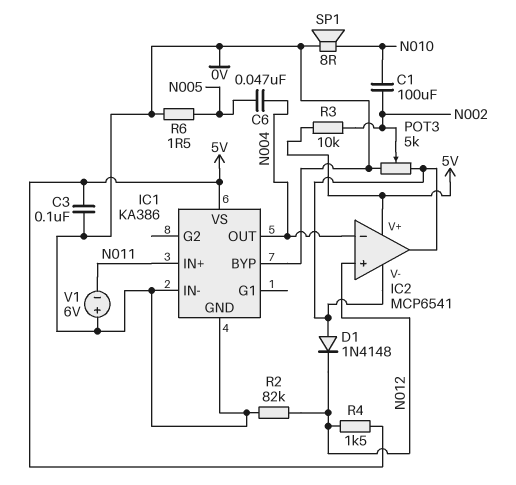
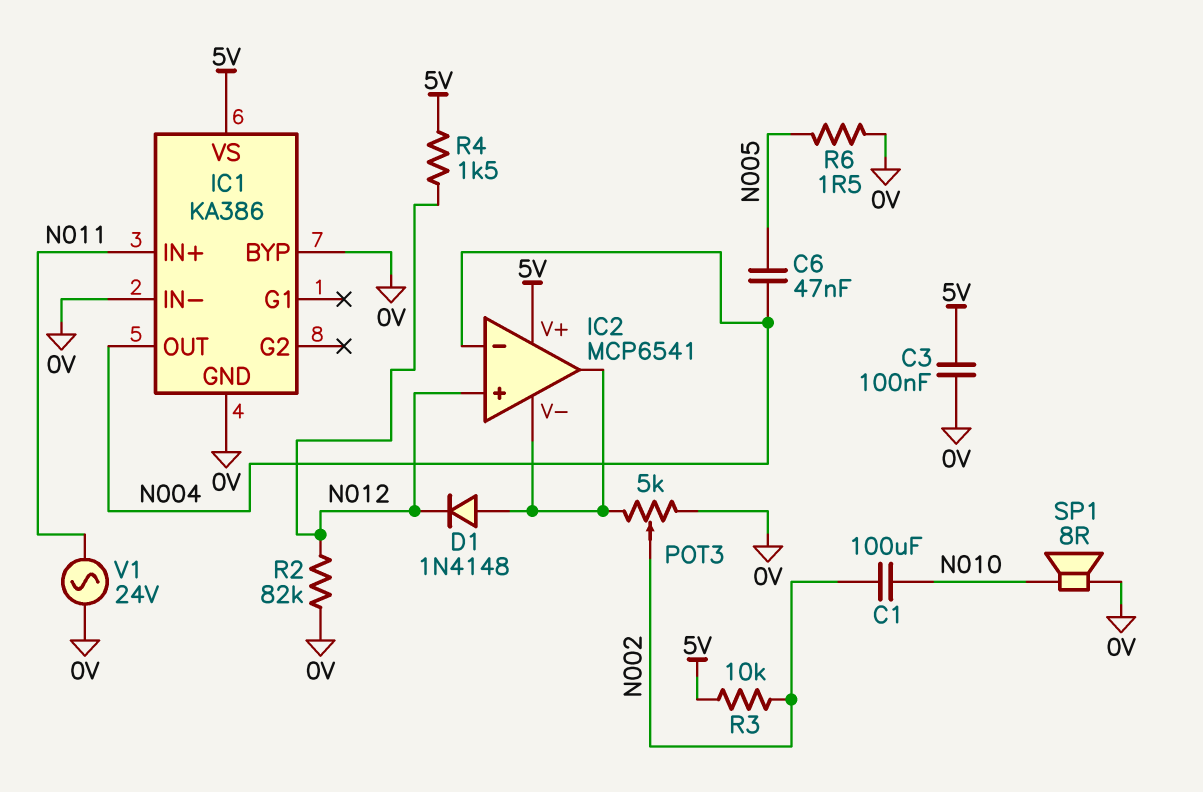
V1: 6V (plus 0V, minus N011) -> AC 24V (0V, N011)

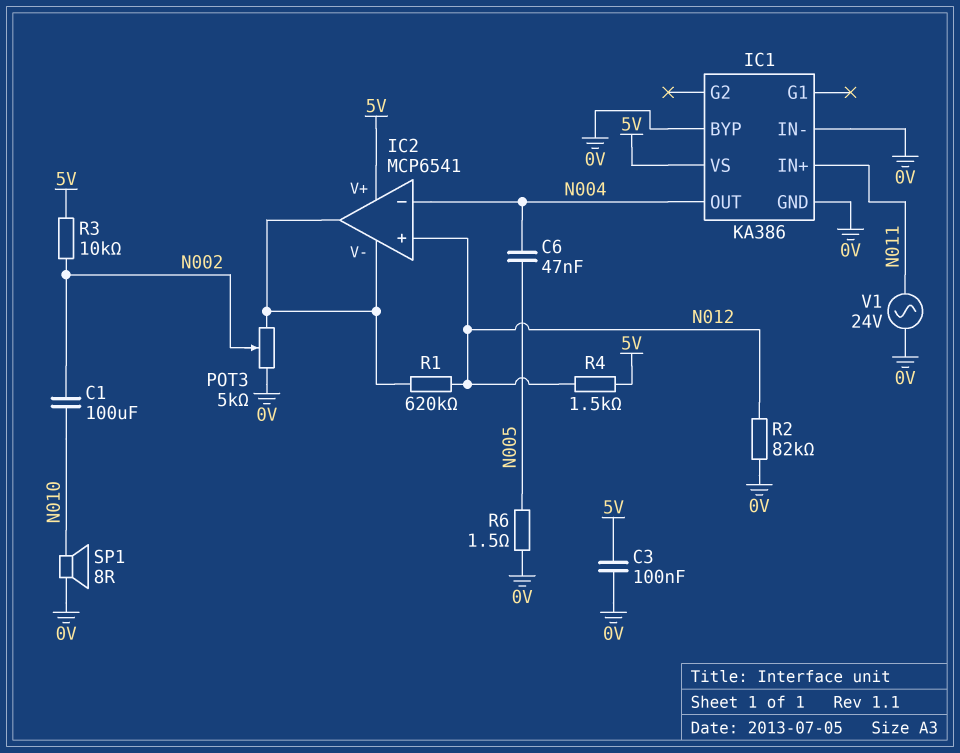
D1: diode 1N4148 (A IC2/V-, K N012) -> none
R1: none -> 620k (IC2/V-, N012)

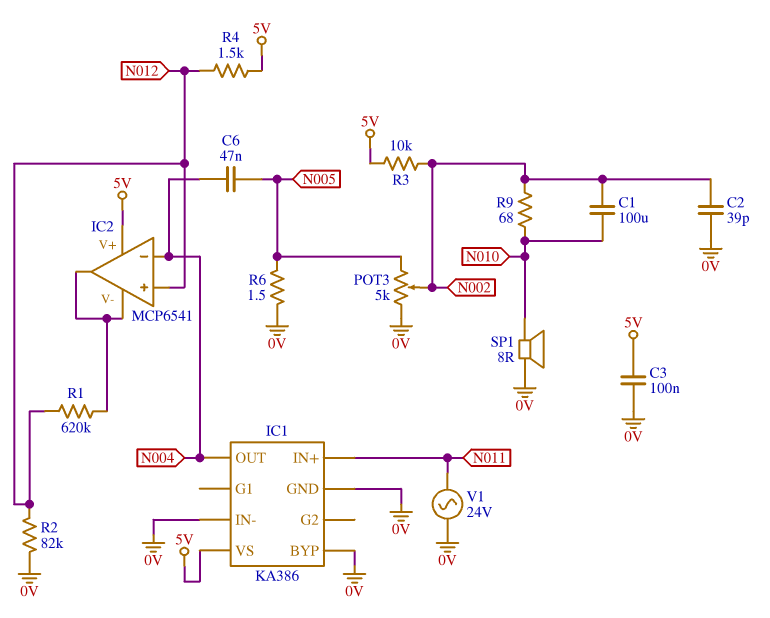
C2: none -> 39pF (0V, N002)
POT3: 5k (0V, IC2/V-, wiper N002) -> 5k (0V, N005, wiper N002)
R9: none -> 68 (N002, N010)

